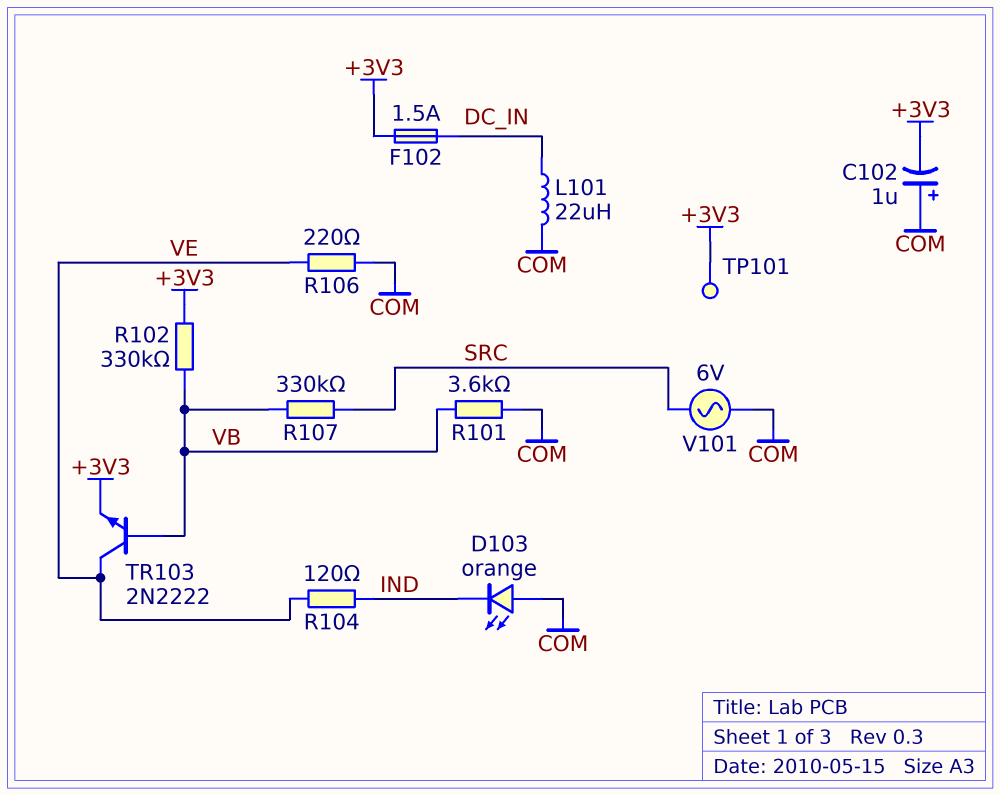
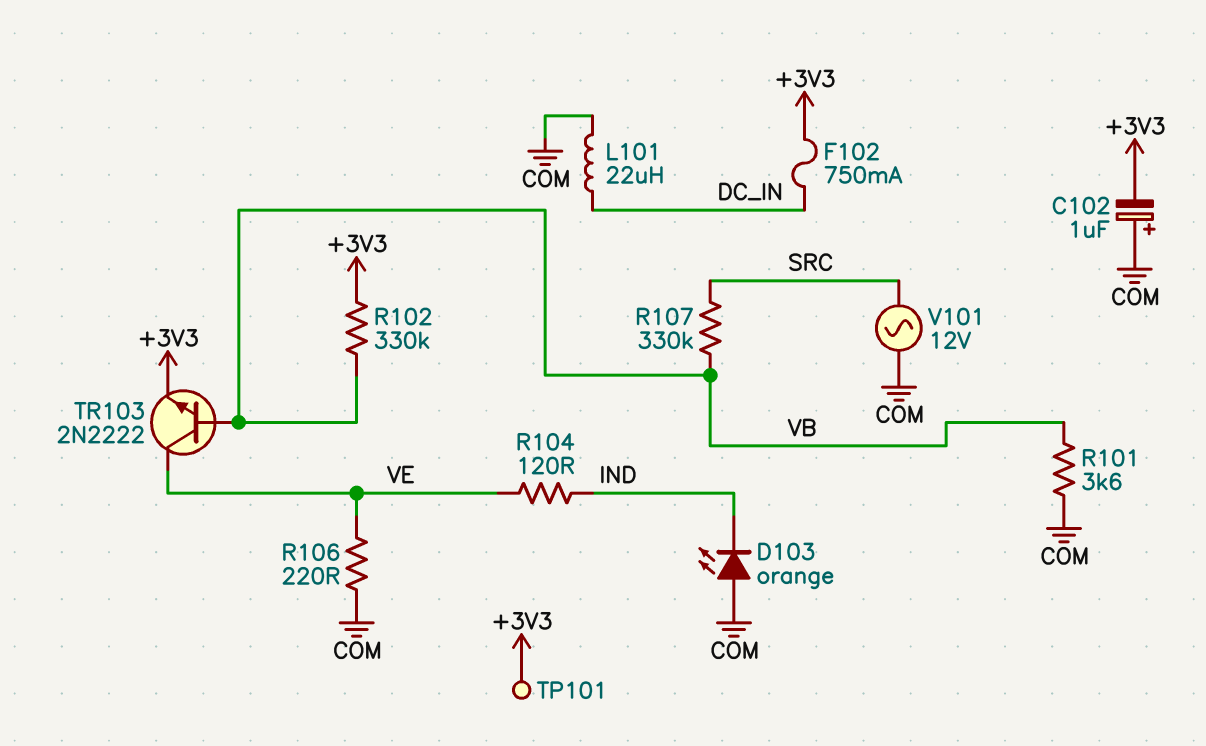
F102: 1.5A (+3V3, DC_IN) -> 750mA (+3V3, DC_IN)
V101: AC 6V (COM, SRC) -> AC 12V (COM, SRC)

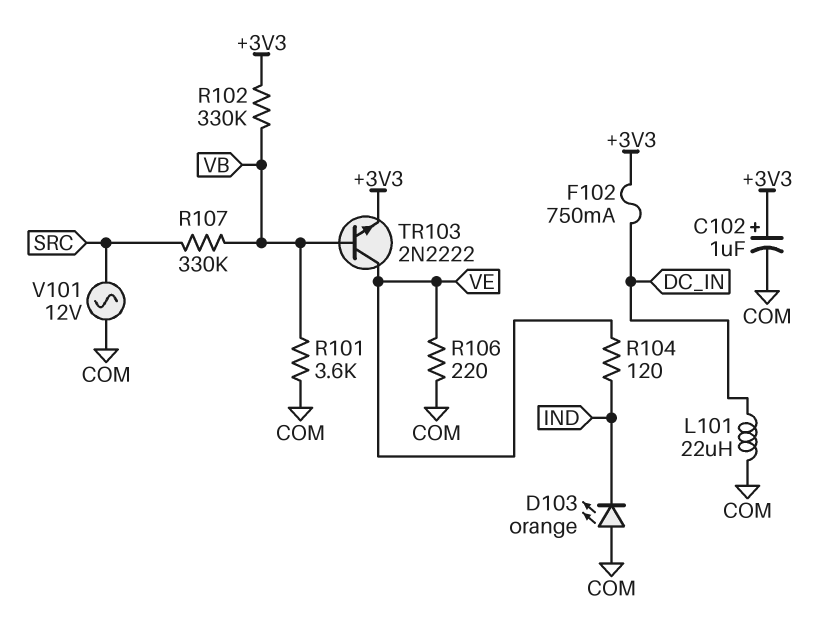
C102: 1uF (plus COM, minus +3V3) -> 1uF (plus +3V3, minus COM)
TP101: test point (+3V3) -> none

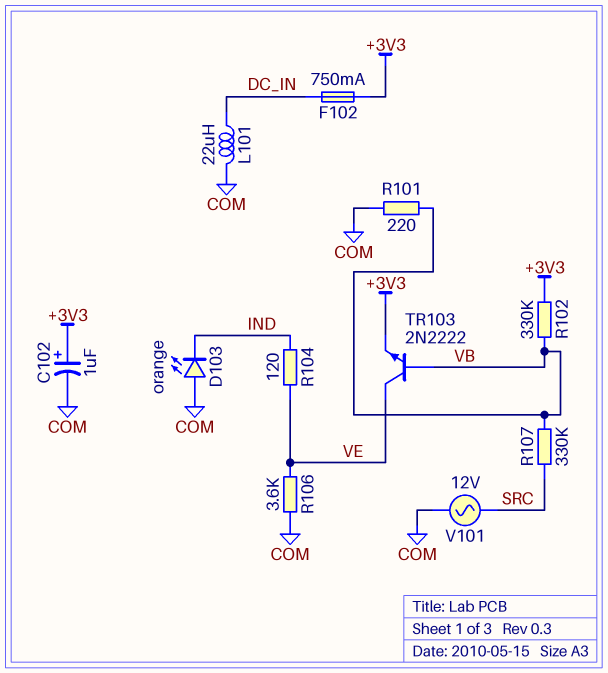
R101: 3.6k (COM, VB) -> 220 (COM, VB)
R106: 220 (COM, VE) -> 3.6k (COM, VE)

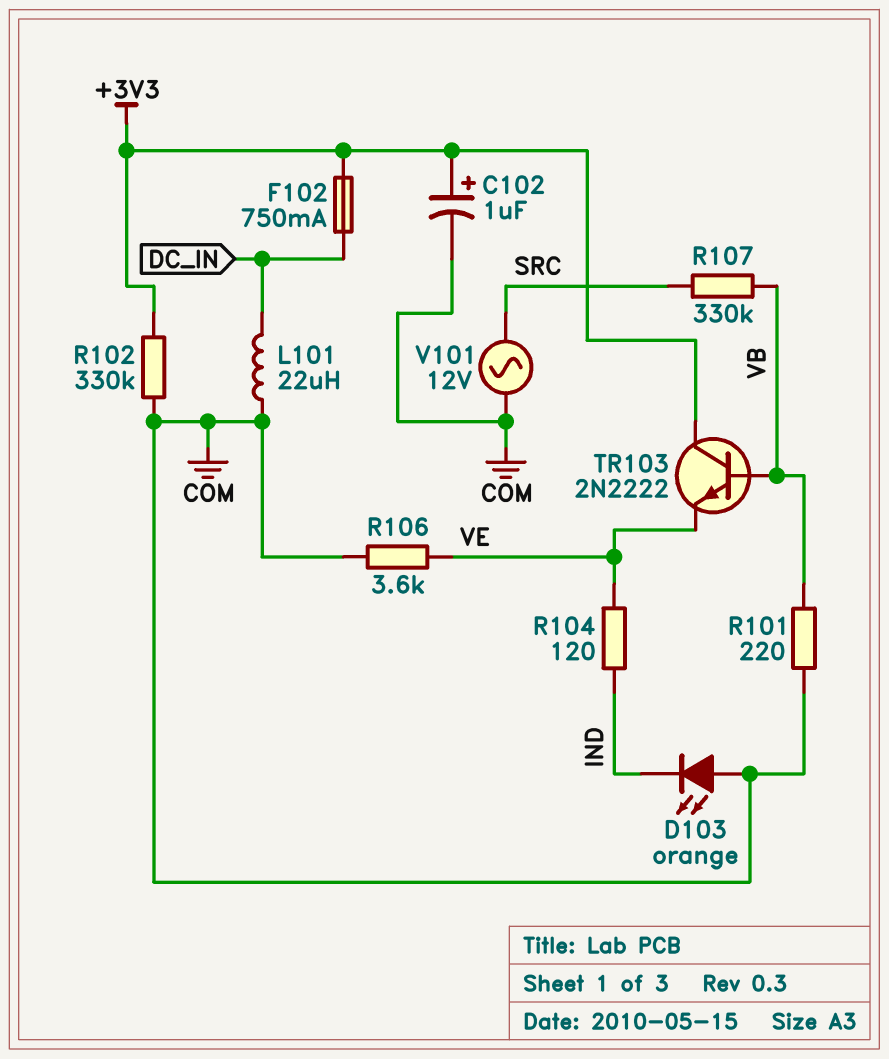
R102: 330k (+3V3, VB) -> 330k (+3V3, COM)
TR103: NPN 2N2222 (B VB, C VE, E +3V3) -> NPN 2N2222 (B VB, C +3V3, E VE)

